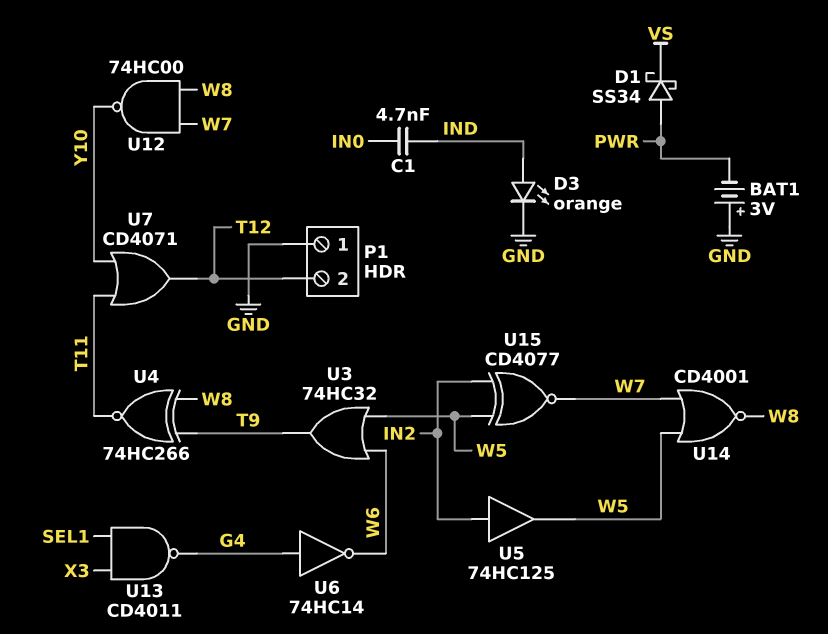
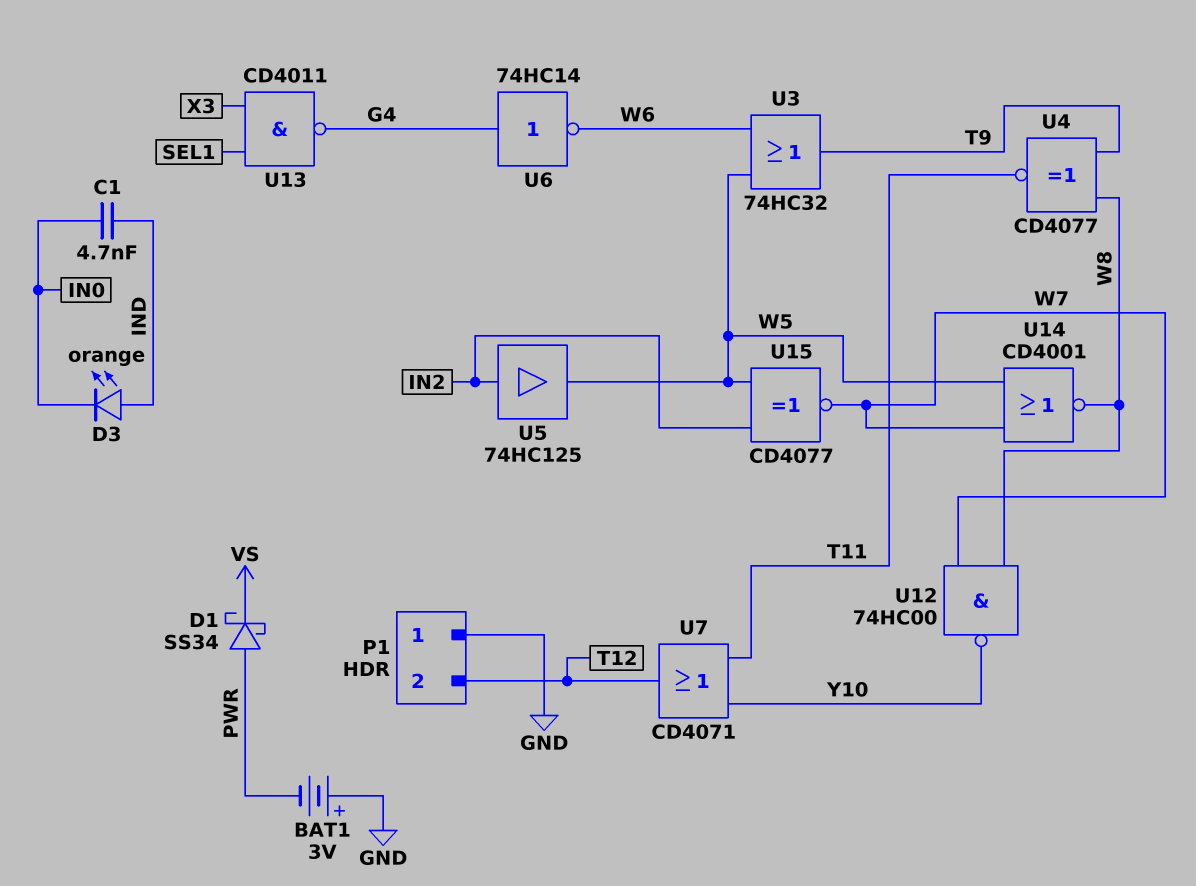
D3: LED orange (A IND, K GND) -> LED orange (A IND, K IN0)
U4: XNOR 74HC266 (in T9, in W8, out T11) -> XNOR CD4077 (in T9, in W8, out T11)

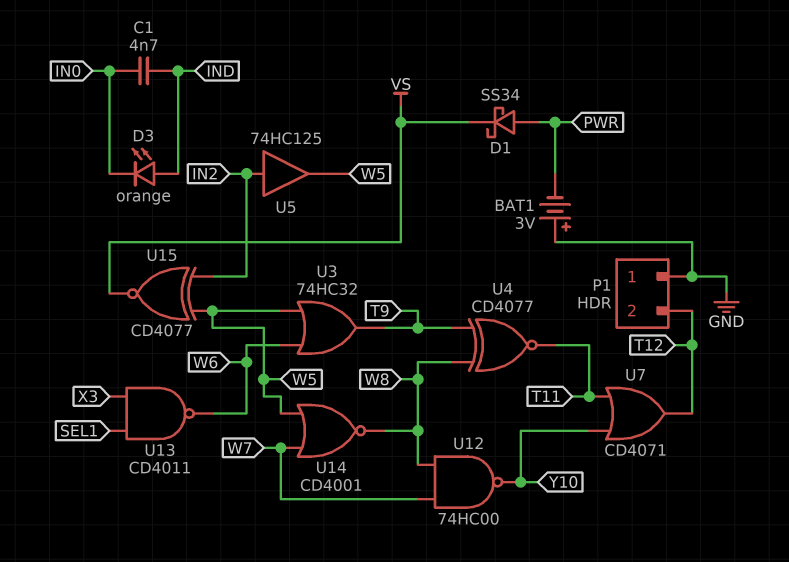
U6: NOT 74HC14 (in G4, out W6) -> none
U13: NAND CD4011 (in SEL1, in X3, out G4) -> NAND CD4011 (in SEL1, in X3, out W6)
U15: XNOR CD4077 (in IN2, in W5, out W7) -> XNOR CD4077 (in IN2, in W5, out VS)

